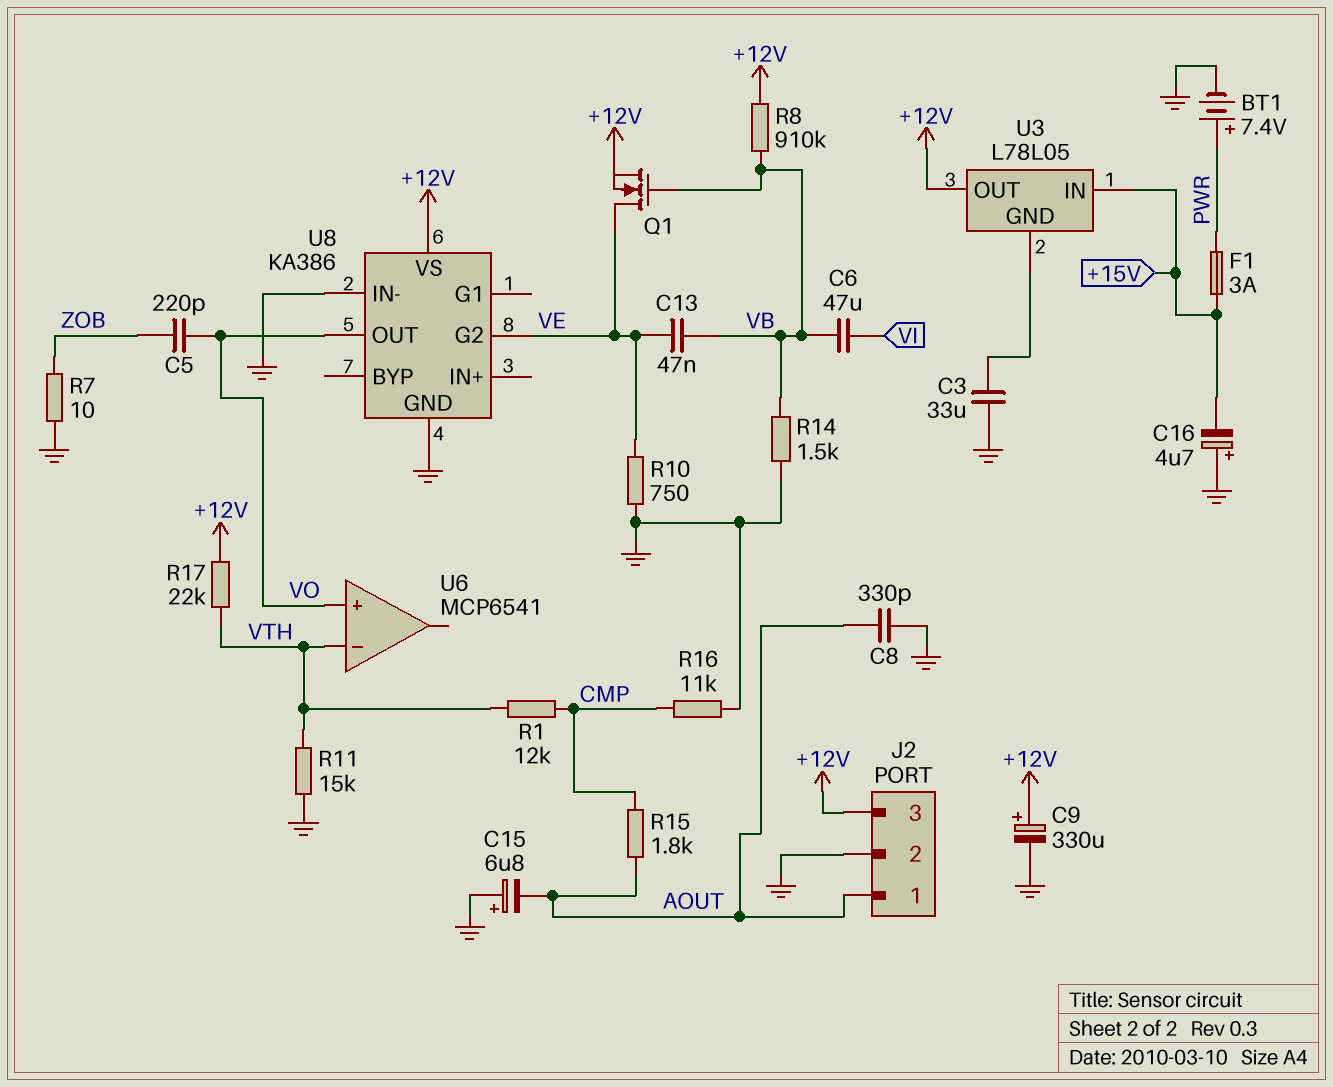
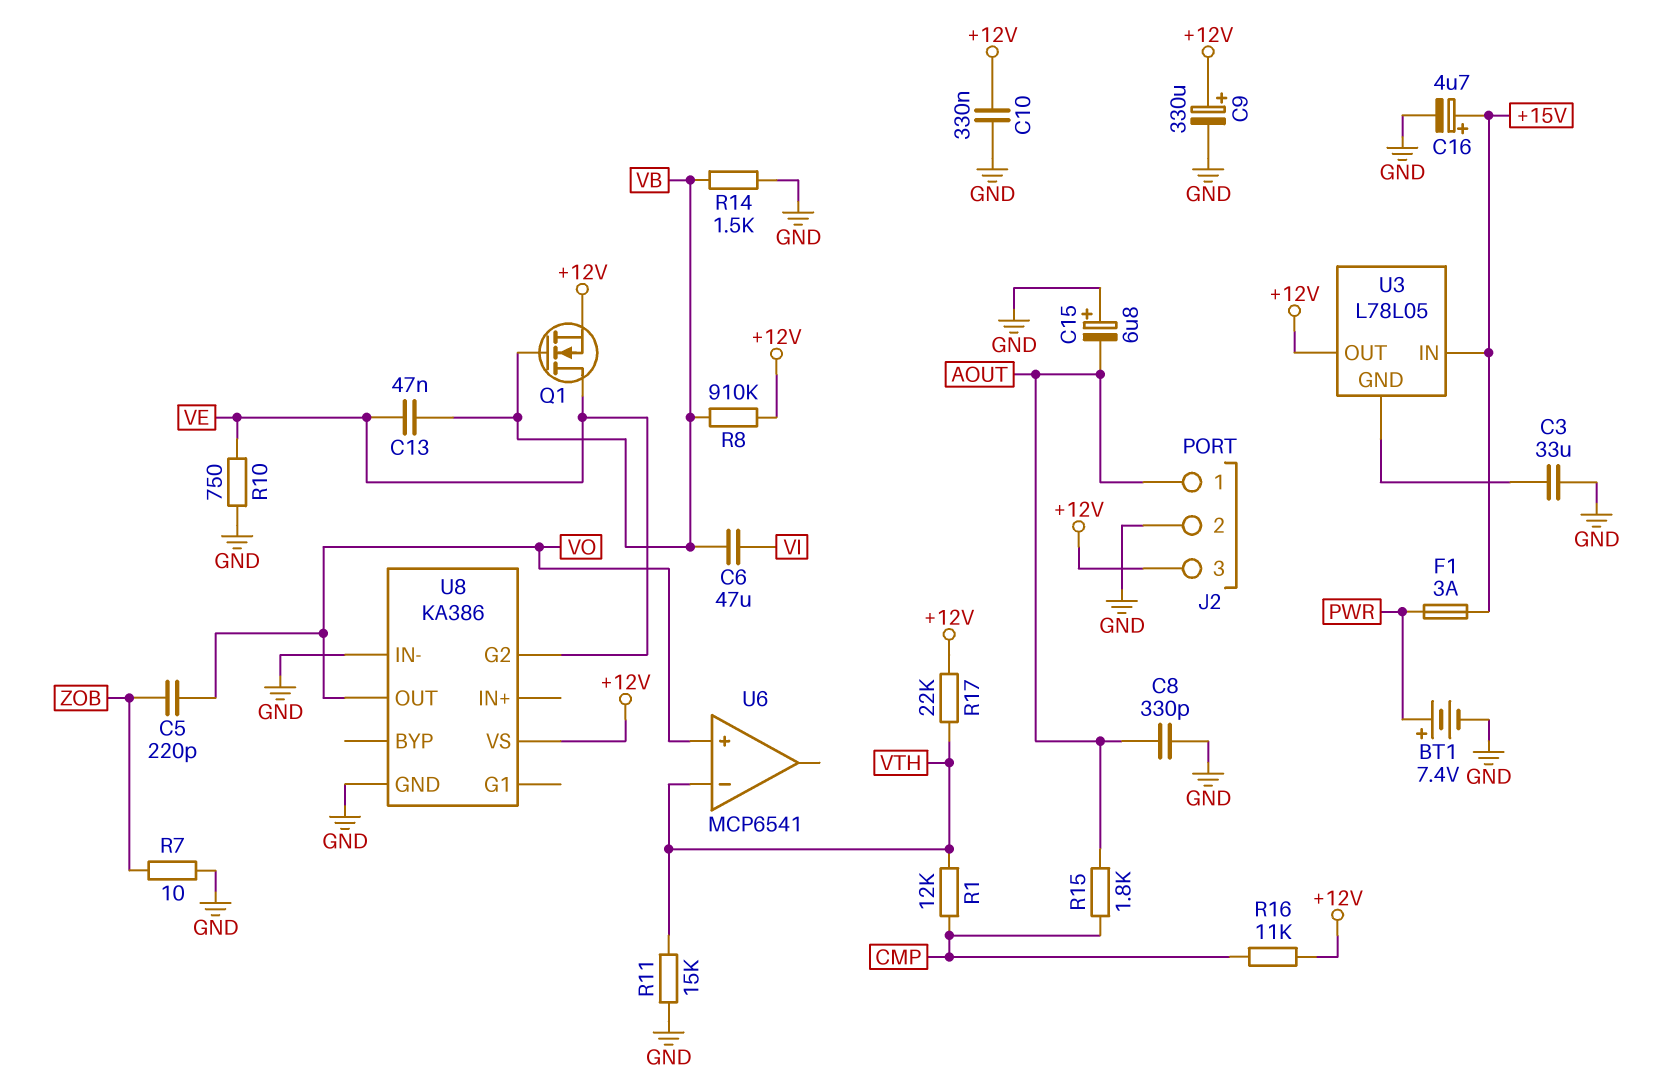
C10: none -> 330nF (+12V, GND)
C16: 4.7uF (plus GND, minus +15V) -> 4.7uF (plus +15V, minus GND)
R16: 11k (CMP, GND) -> 11k (+12V, CMP)

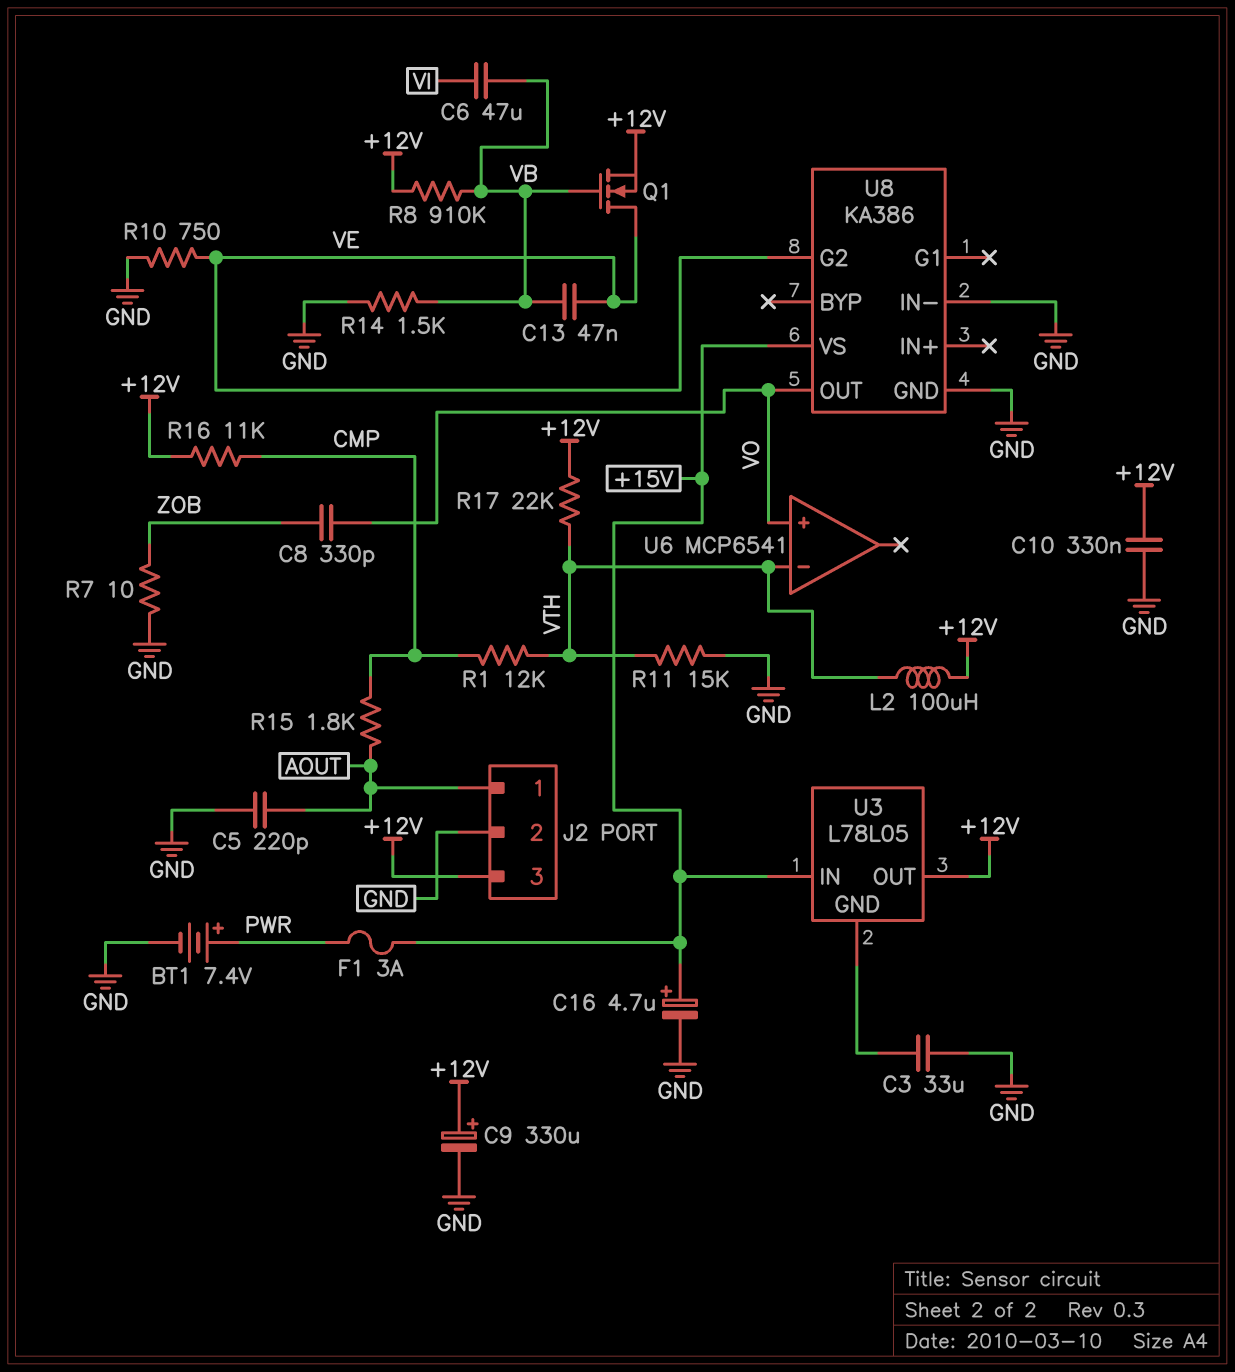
C5: 220pF (VO, ZOB) -> 220pF (AOUT, GND)
C8: 330pF (AOUT, GND) -> 330pF (VO, ZOB)
C15: 6.8uF (plus GND, minus AOUT) -> none
L2: none -> 100uH (+12V, VTH)
U8 pin VS: +12V -> +15V

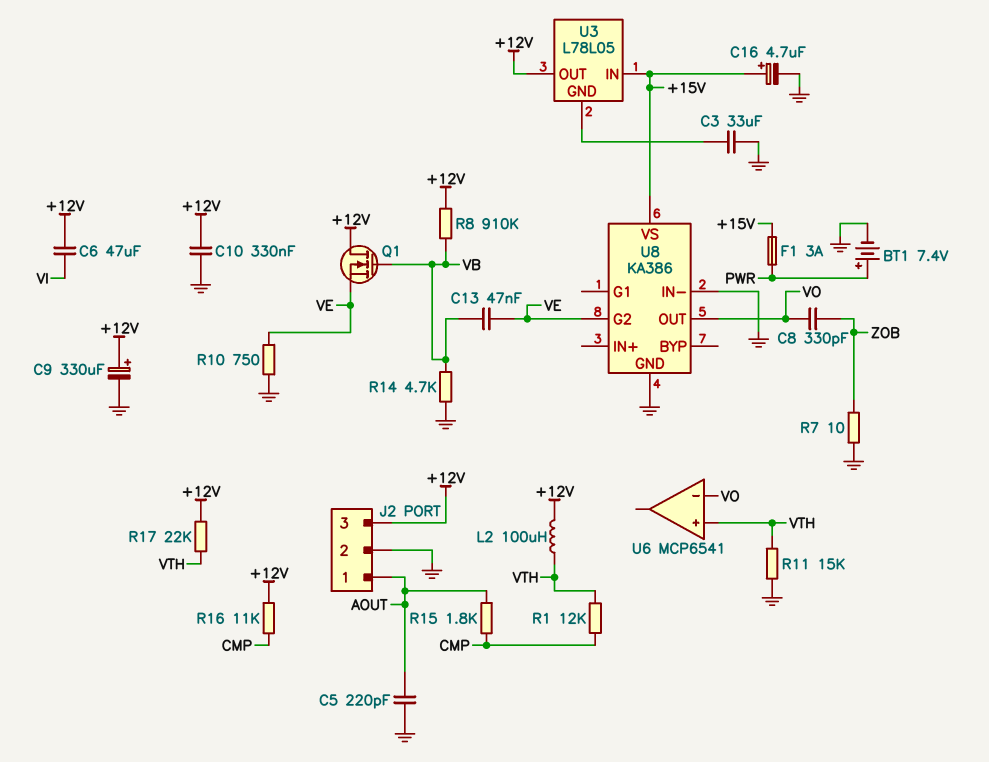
C6: 47uF (VB, VI) -> 47uF (+12V, VI)
Q1: NMOS (G VB, D VE, S +12V) -> NMOS (G VB, D +12V, S VE)
R14: 1.5k (GND, VB) -> 4.7k (GND, VB)
U6 pin in+: VO -> VTH
U6 pin in-: VTH -> VO

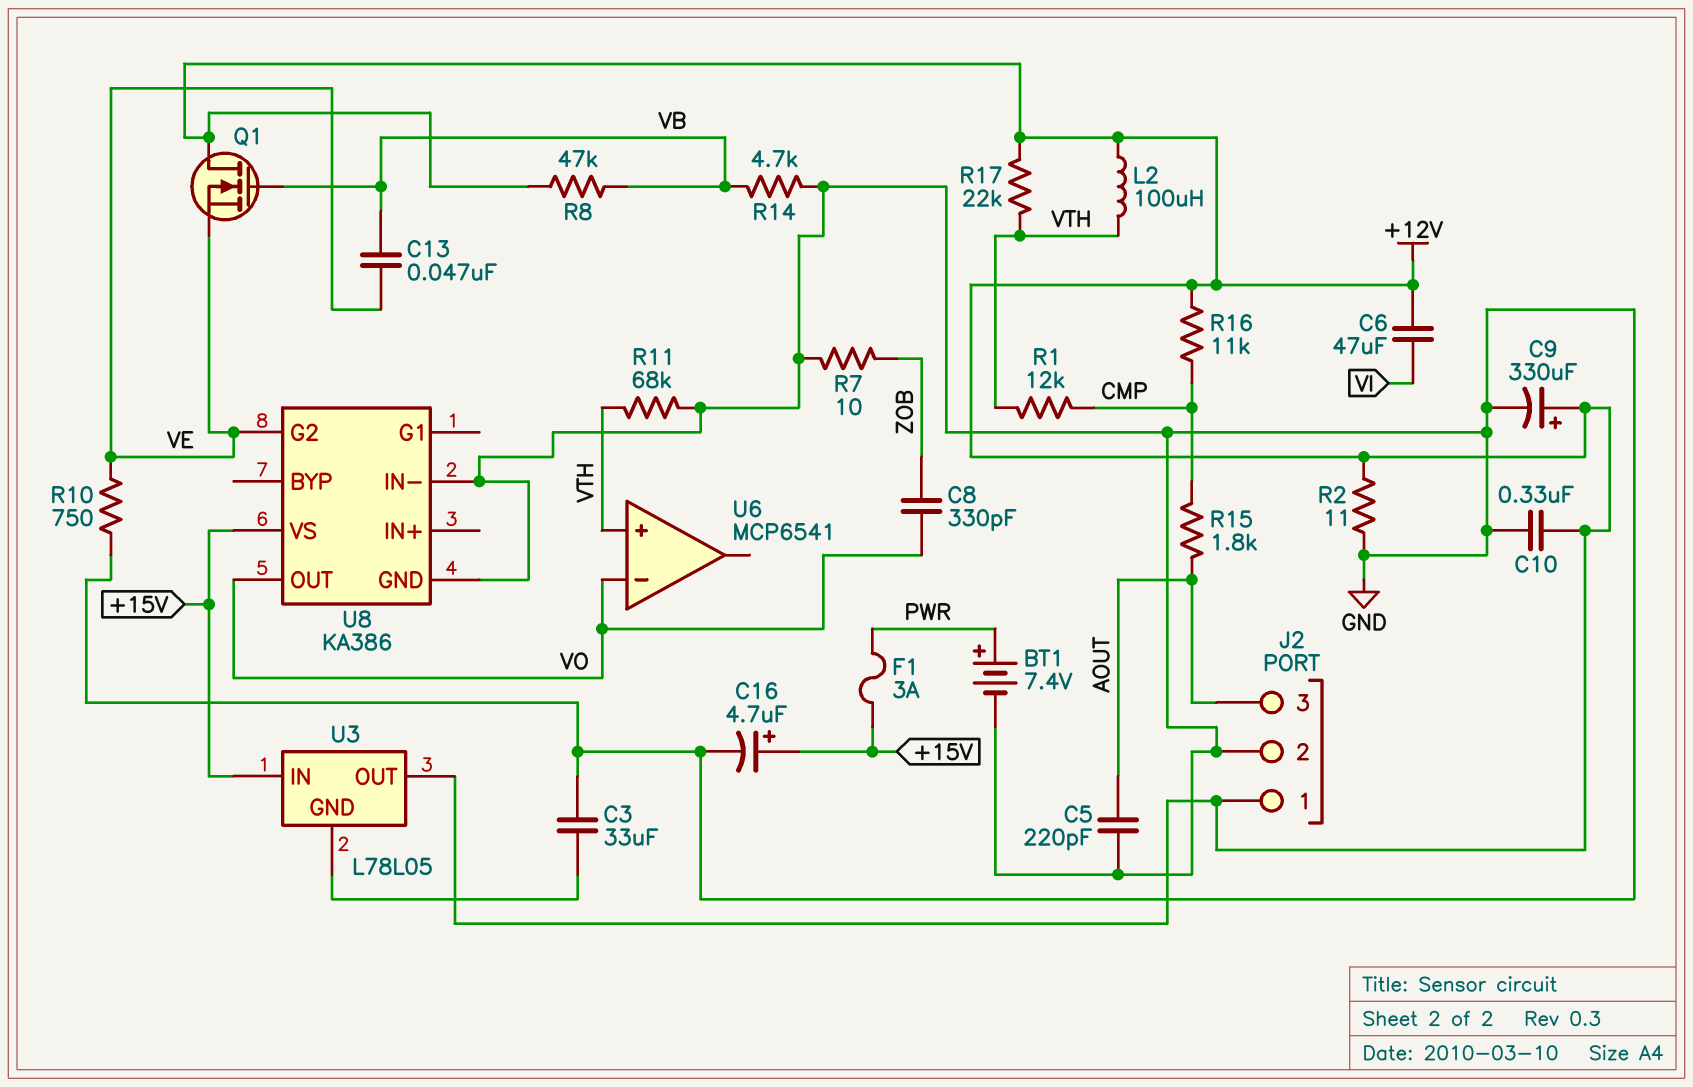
J2 pin 1: AOUT -> +12V
J2 pin 3: +12V -> AOUT
R2: none -> 11 (+12V, GND)
R8: 910k (+12V, VB) -> 47k (+12V, VB)
R11: 15k (GND, VTH) -> 68k (GND, VTH)

